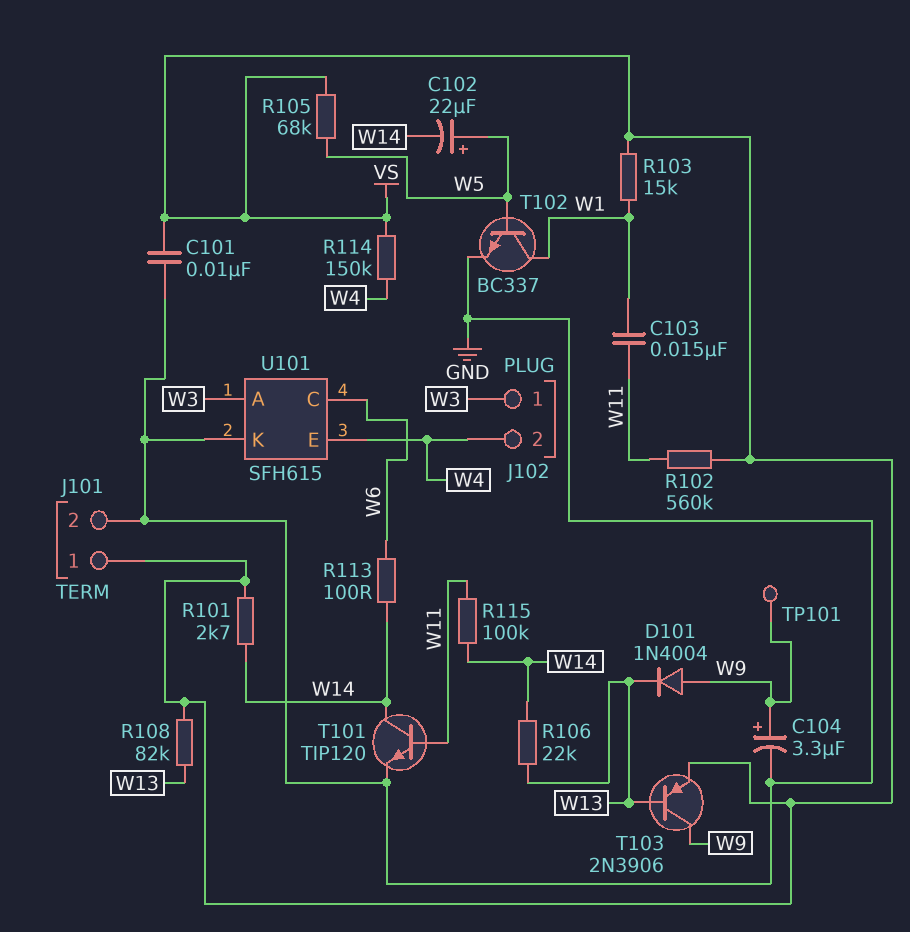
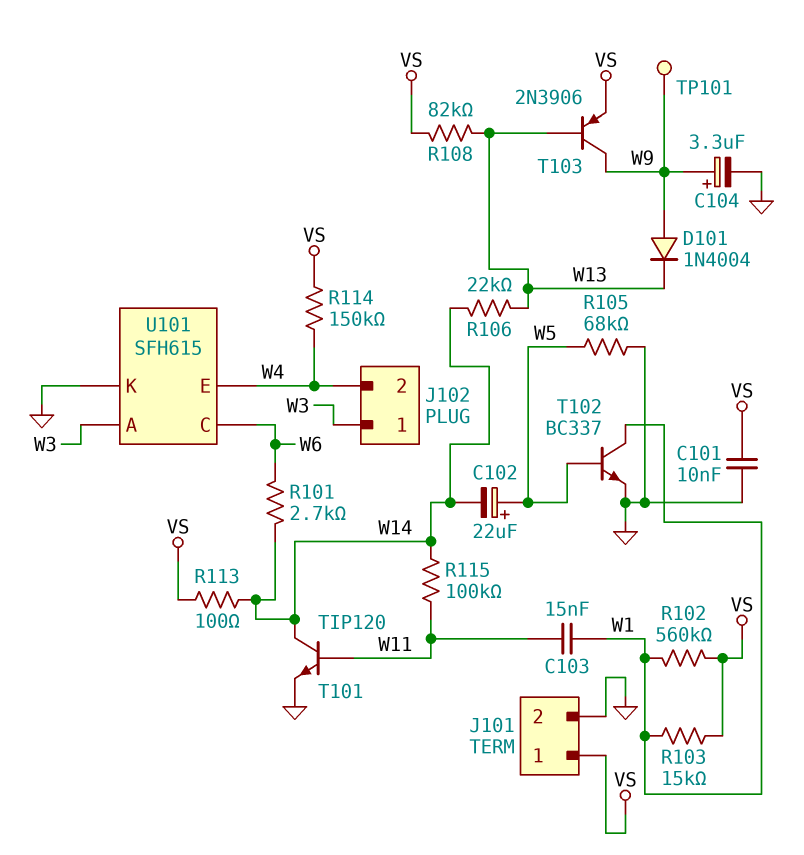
R101: 2.7k (VS, W14) -> 2.7k (W6, W14)
R102: 560k (VS, W11) -> 560k (VS, W1)
R105: 68k (VS, W5) -> 68k (GND, W5)
R113: 100 (W6, W14) -> 100 (VS, W14)

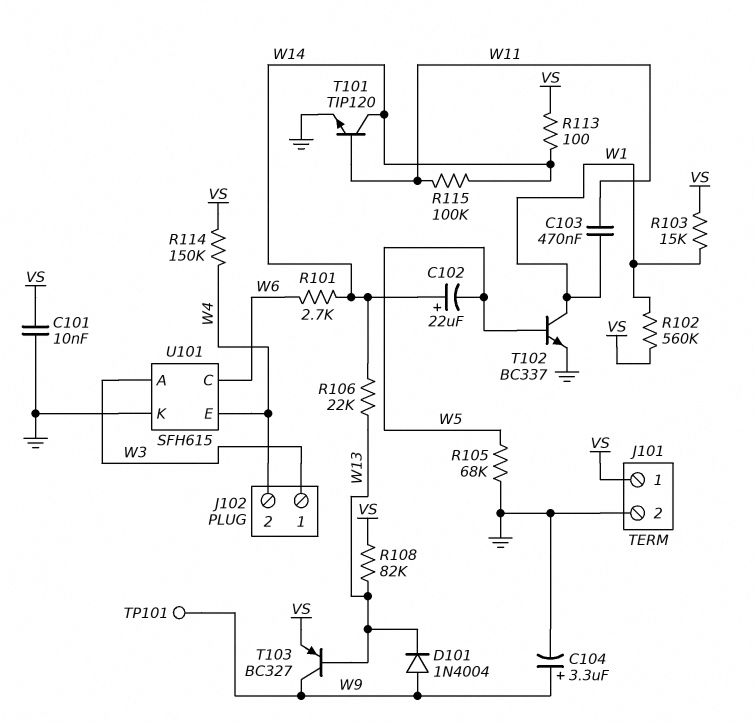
C102: 22uF (plus W5, minus W14) -> 22uF (plus W14, minus W5)
C103: 15nF (W1, W11) -> 470nF (W1, W11)
T103: PNP 2N3906 (B W13, C W9, E VS) -> PNP BC327 (B W13, C W9, E VS)

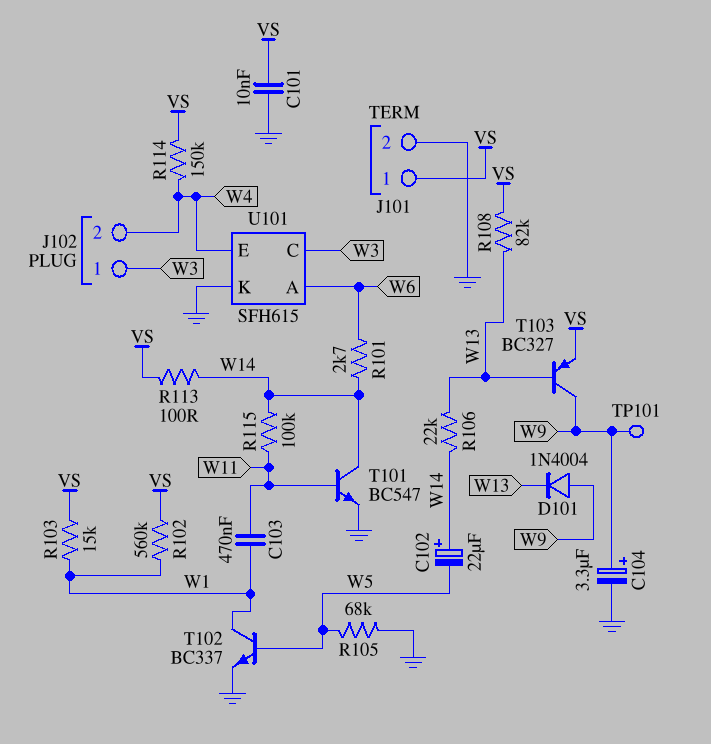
T101: NPN TIP120 (B W11, C W14, E GND) -> NPN BC547 (B W11, C W14, E GND)
U101 pin A: W3 -> W6
U101 pin C: W6 -> W3

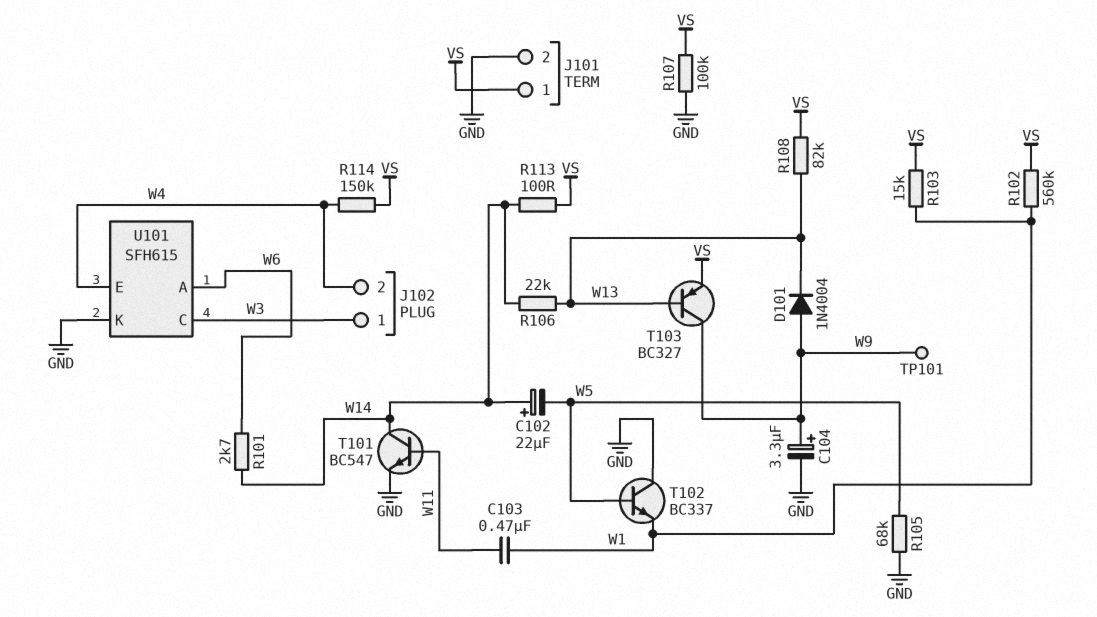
C101: 10nF (GND, VS) -> none
R107: none -> 100k (GND, VS)
R115: 100k (W11, W14) -> none
T102: NPN BC337 (B W5, C W1, E GND) -> NPN BC337 (B W5, C GND, E W1)

